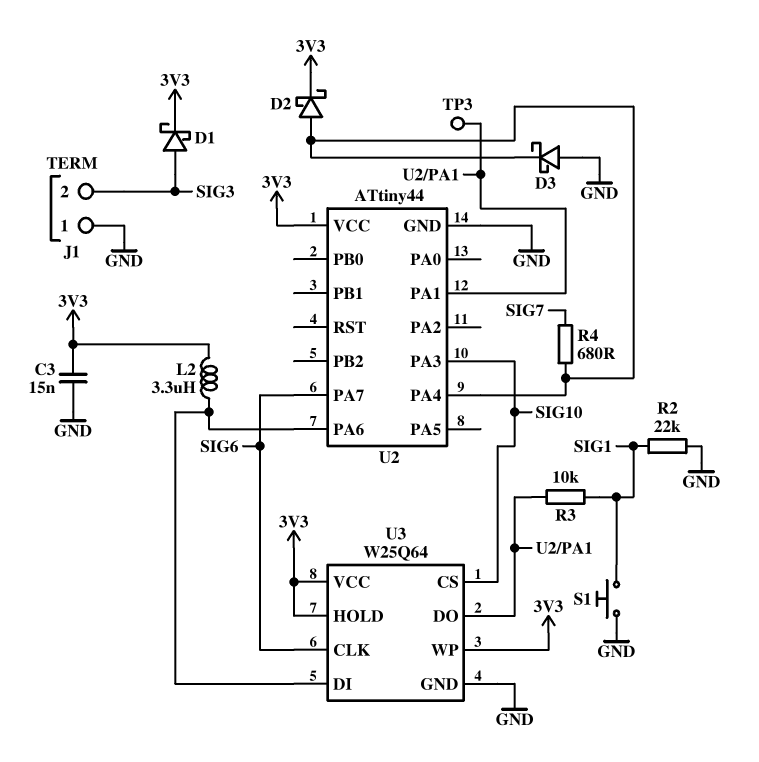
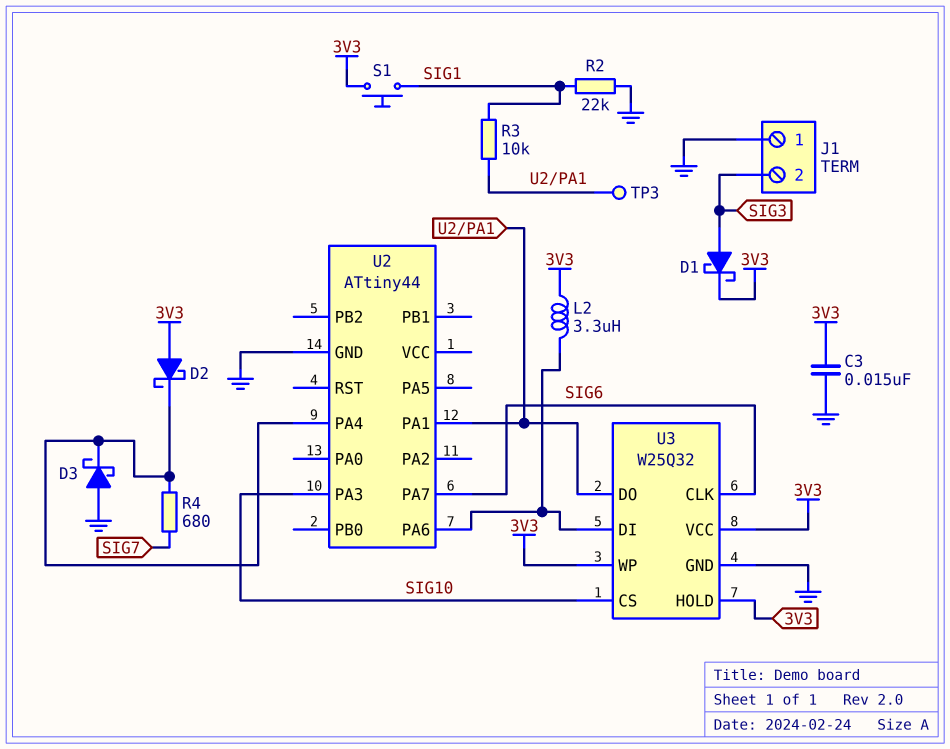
D2: schottky (A U2/PA4, K 3V3) -> schottky (A 3V3, K U2/PA4)
S1: button (GND, SIG1) -> button (3V3, SIG1)
U2 pin VCC: 3V3 -> none
U3: W25Q64 -> W25Q32

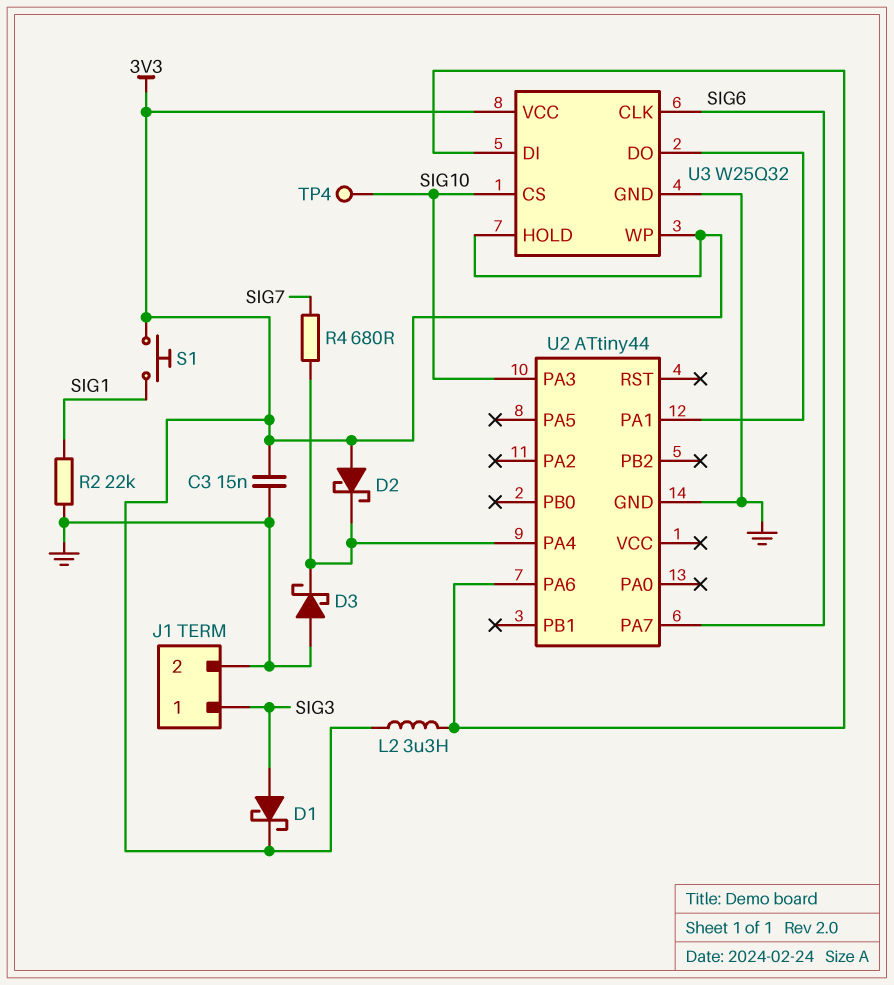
J1 pin 1: GND -> SIG3
J1 pin 2: SIG3 -> GND
R3: 10k (SIG1, U2/PA1) -> none
TP3: test point (U2/PA1) -> none
TP4: none -> test point (SIG10)

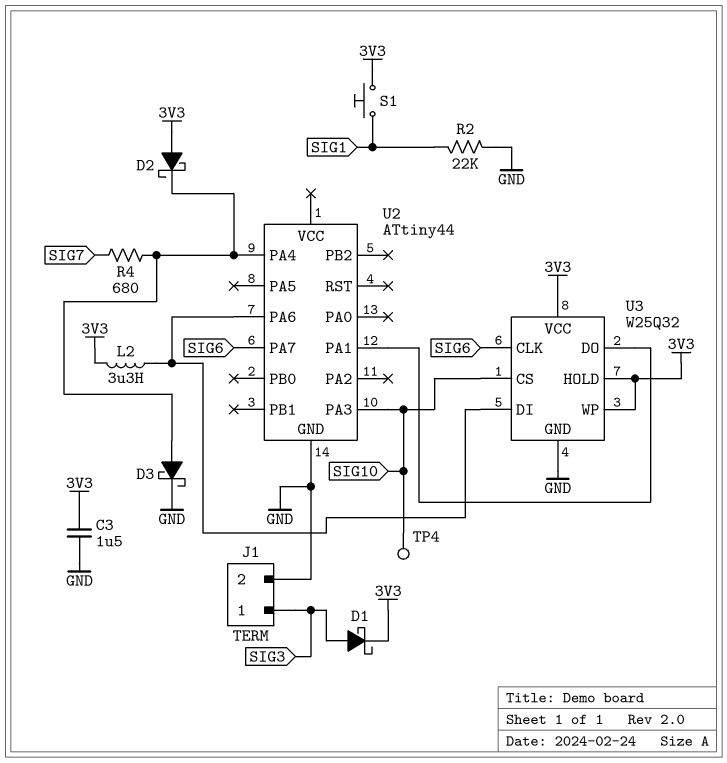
C3: 15nF (3V3, GND) -> 1.5uF (3V3, GND)
D3: schottky (A GND, K U2/PA4) -> schottky (A U2/PA4, K GND)

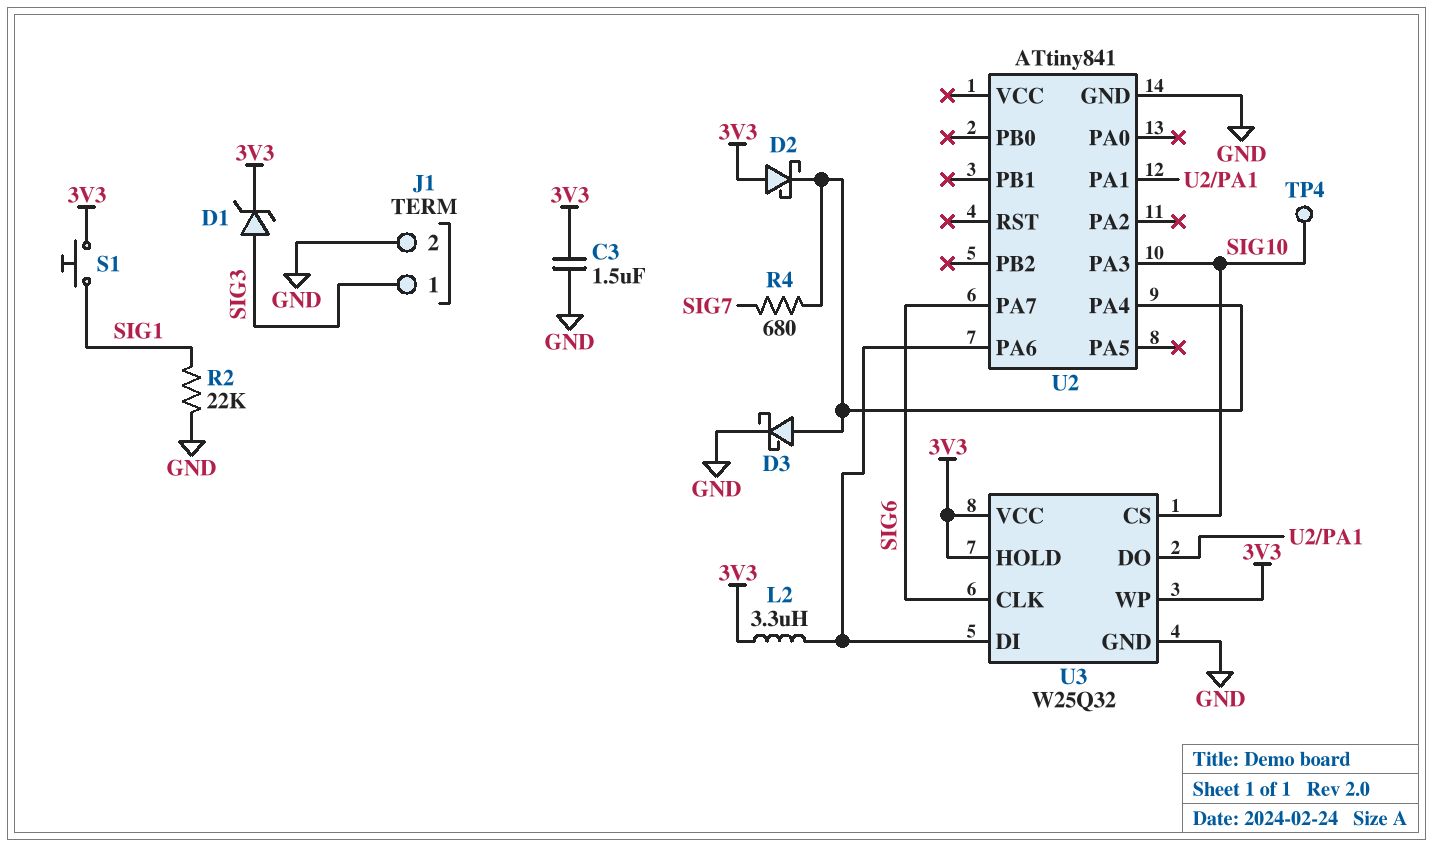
D1: schottky (A SIG3, K 3V3) -> zener (A SIG3, K 3V3)
U2: ATtiny44 -> ATtiny841

